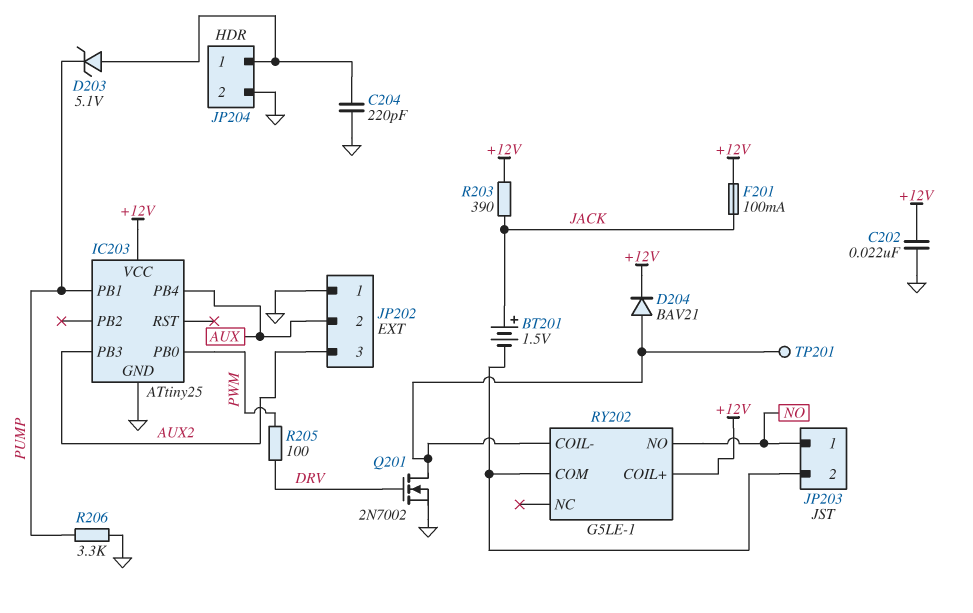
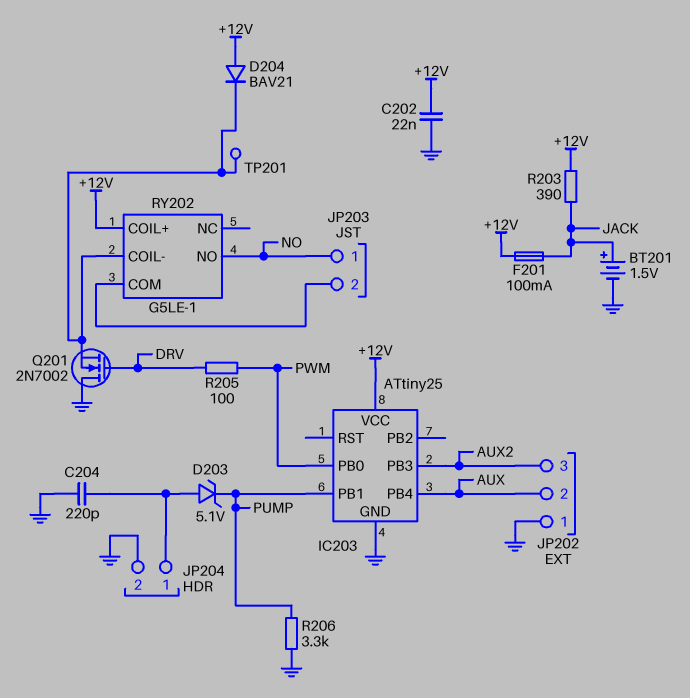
BT201: 1.5V (plus JACK, minus JP203/2) -> 1.5V (plus JACK, minus GND)
D204: diode BAV21 (A RY202/COIL-, K +12V) -> diode BAV21 (A +12V, K RY202/COIL-)
Q201: NMOS 2N7002 (G DRV, D RY202/COIL-, S GND) -> NMOS 2N7002 (G DRV, D GND, S RY202/COIL-)

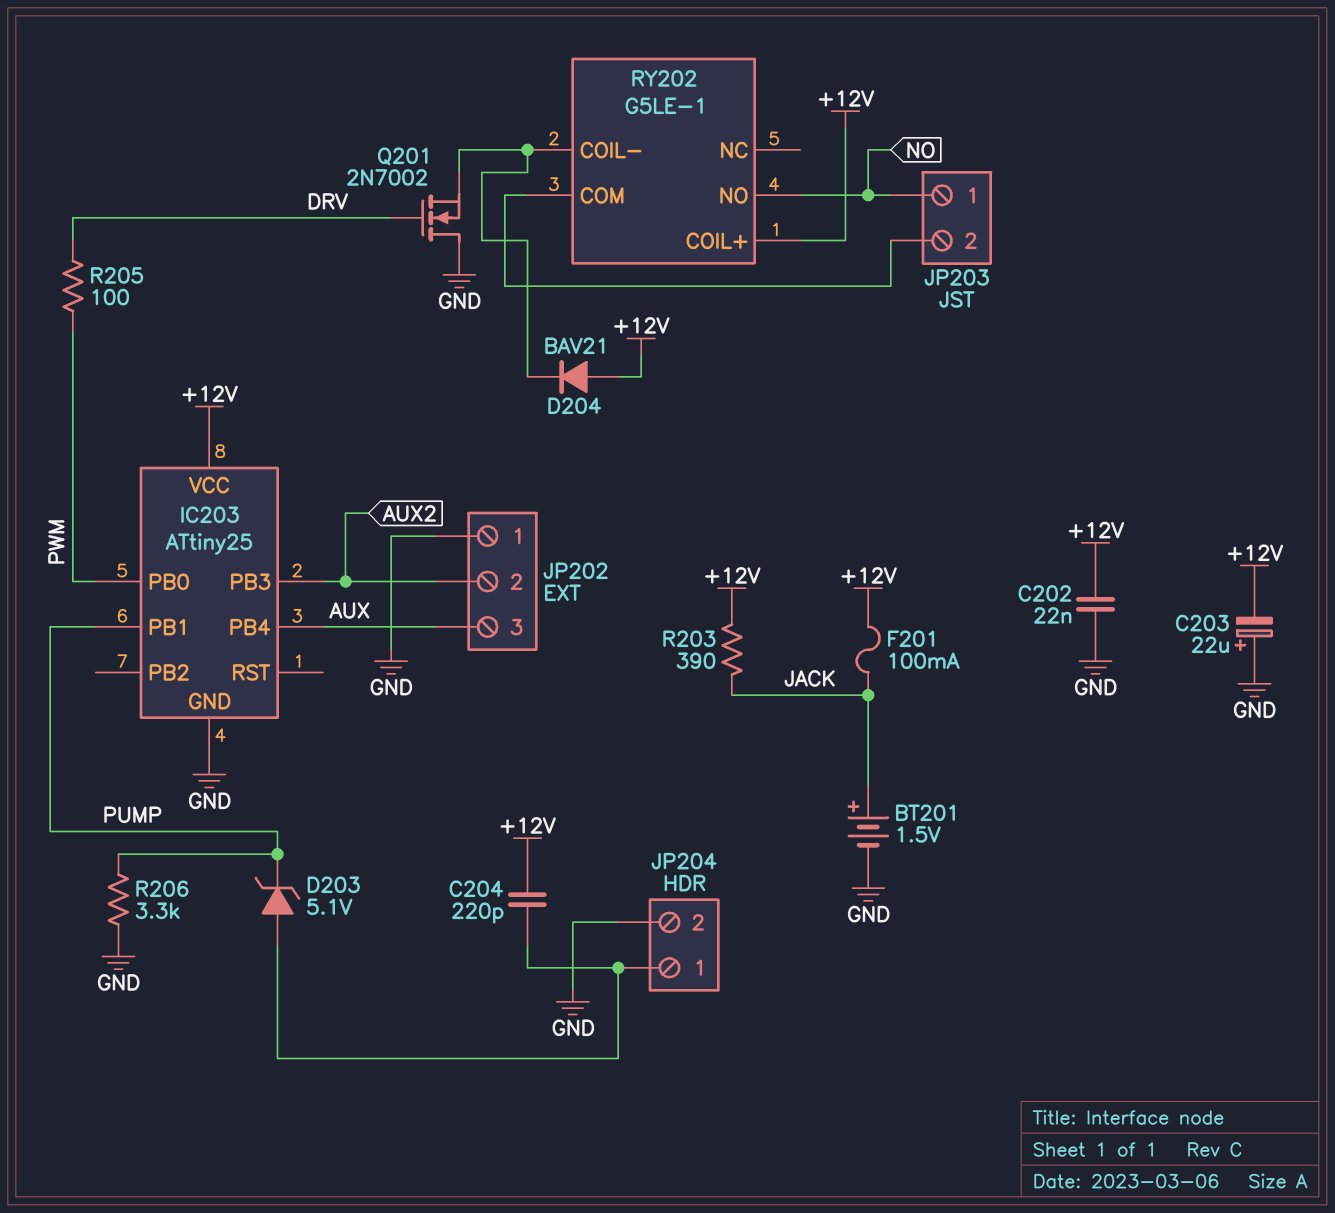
C203: none -> 22uF (plus GND, minus +12V)
C204: 220pF (GND, JP204/1) -> 220pF (+12V, JP204/1)
JP202 pin 2: AUX -> AUX2
JP202 pin 3: AUX2 -> AUX
TP201: test point (RY202/COIL-) -> none

